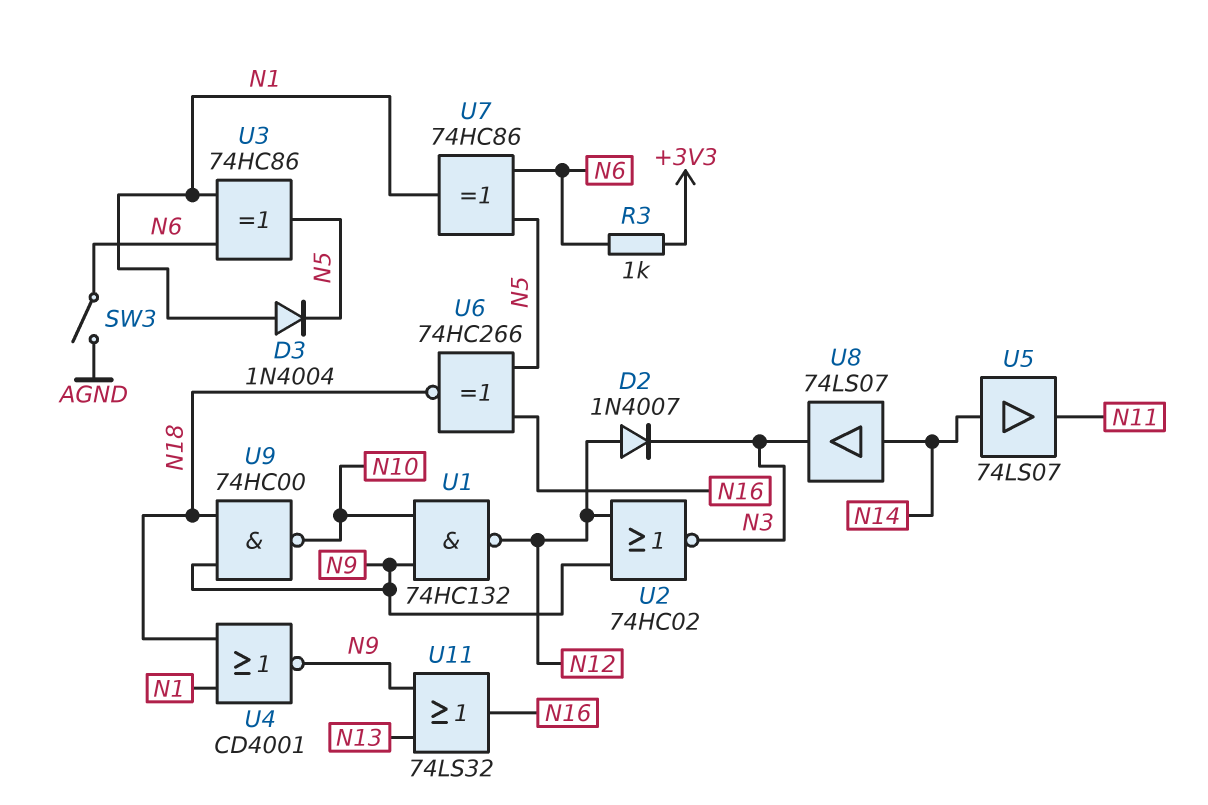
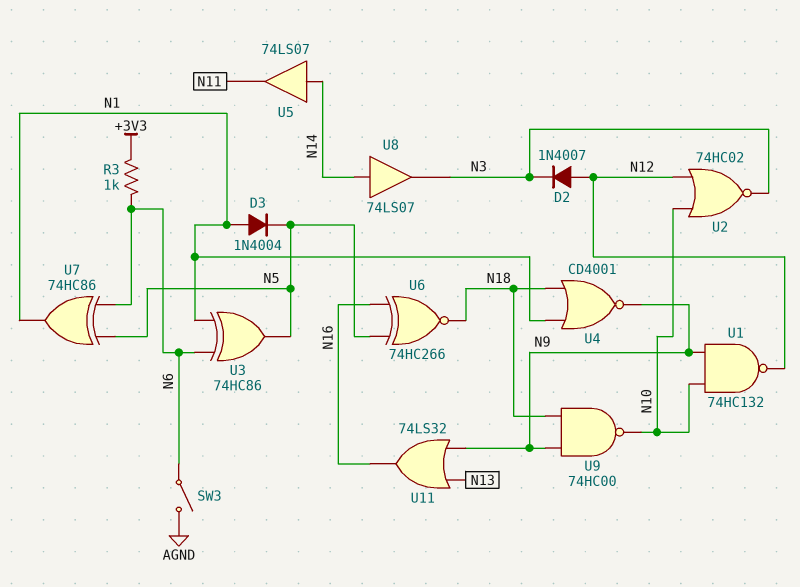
U2: NOR 74HC02 (in N9, in N12, out N3) -> NOR 74HC02 (in N10, in N12, out N3)

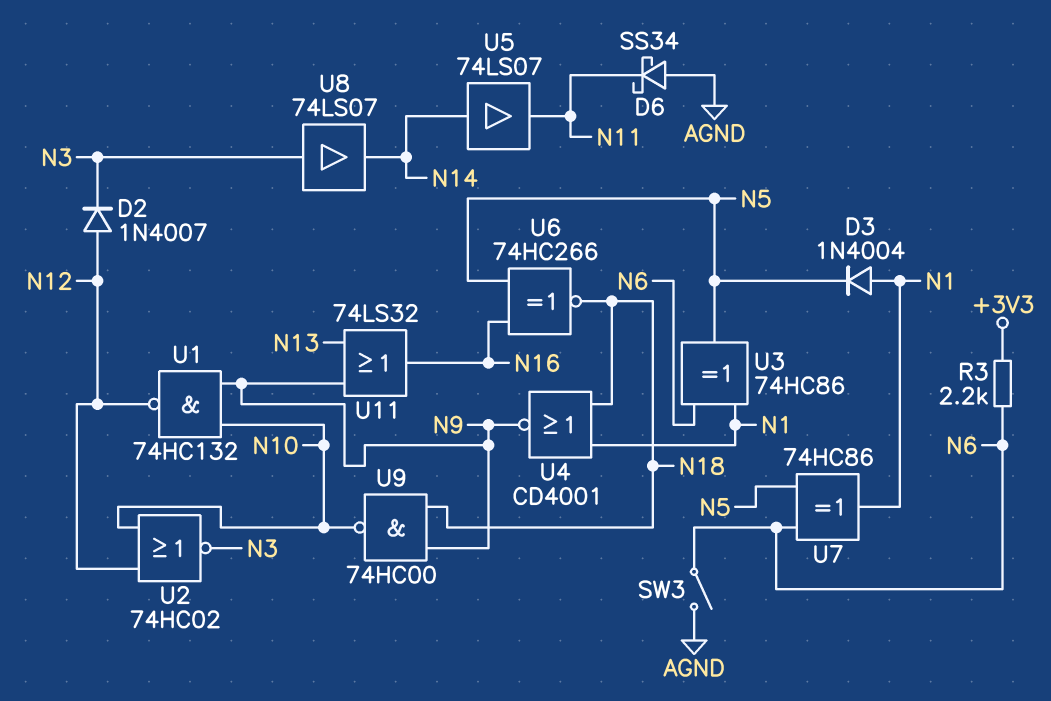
D6: none -> schottky SS34 (A AGND, K N11)
R3: 1k (+3V3, N6) -> 2.2k (+3V3, N6)
U8: buffer 74LS07 (in N14, out N3) -> buffer 74LS07 (in N3, out N14)

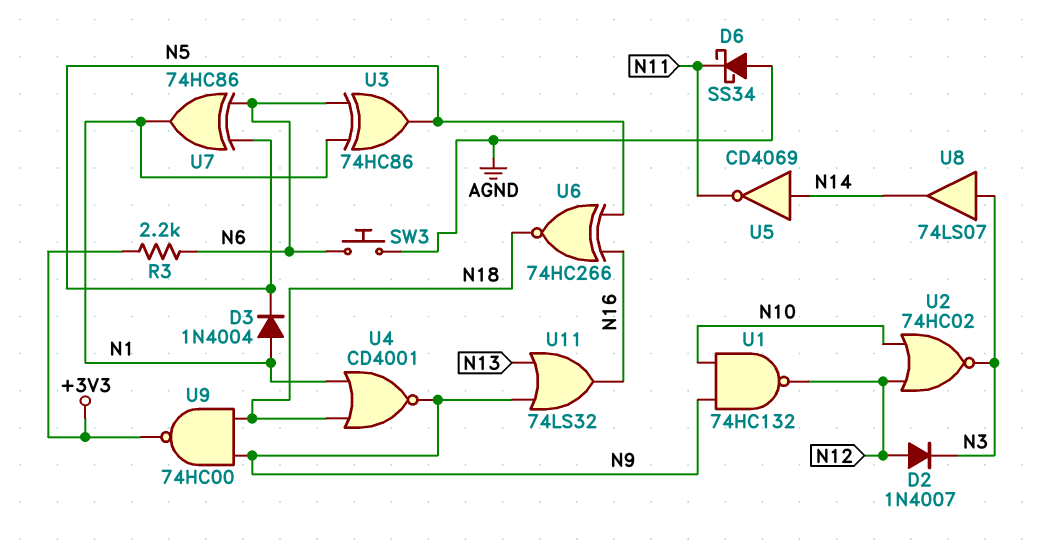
SW3: switch (AGND, N6) -> button (AGND, N6)
U5: buffer 74LS07 (in N14, out N11) -> NOT CD4069 (in N14, out N11)
U9: NAND 74HC00 (in N9, in N18, out N10) -> NAND 74HC00 (in N9, in N18, out +3V3)

